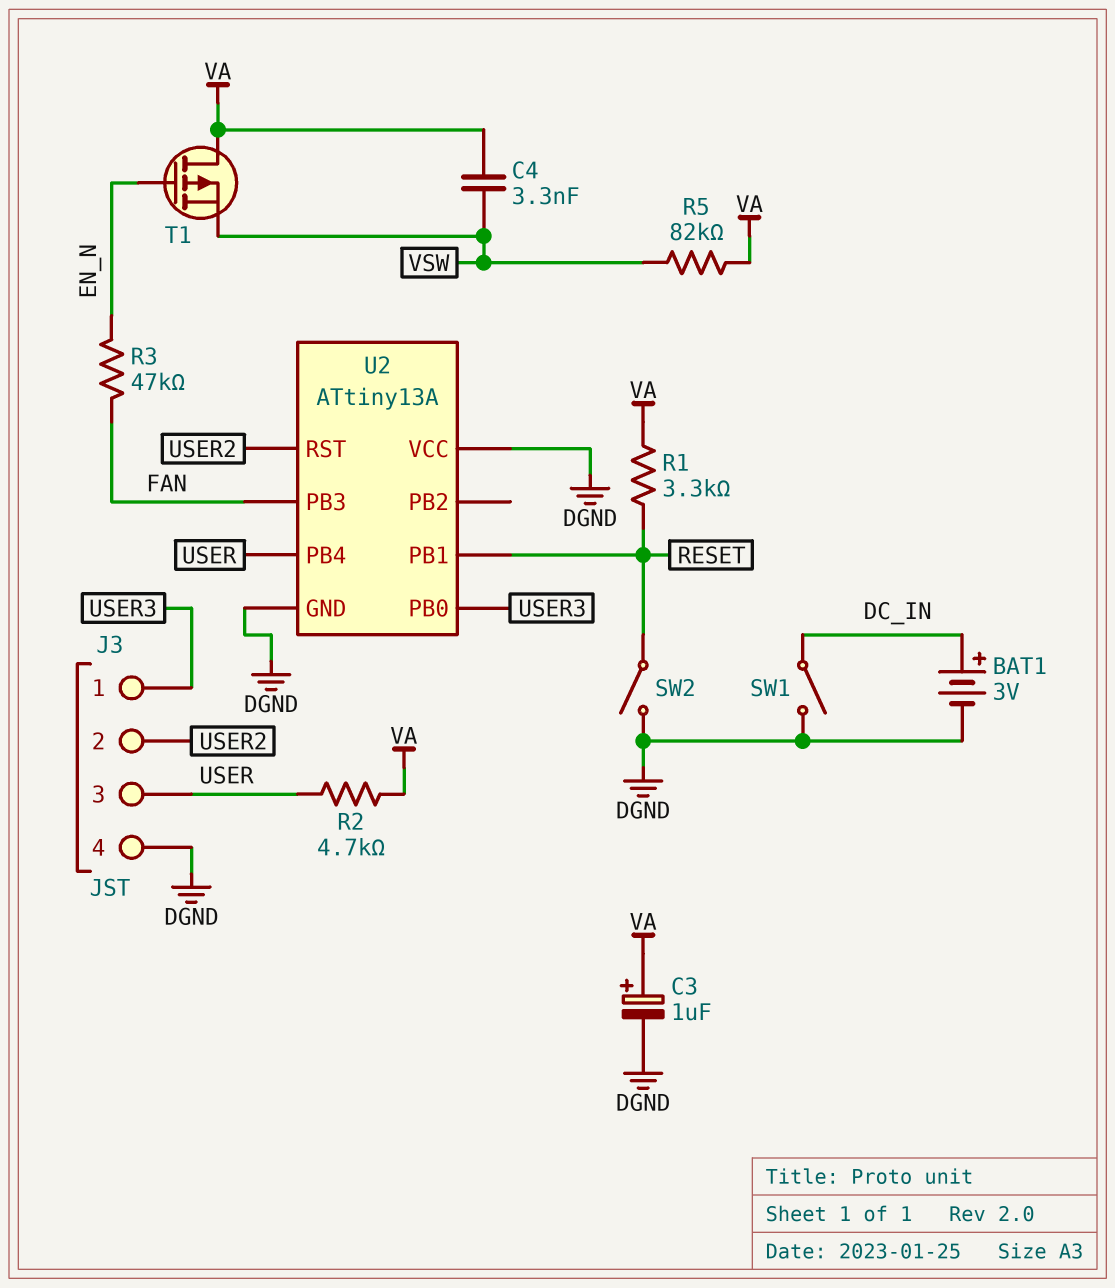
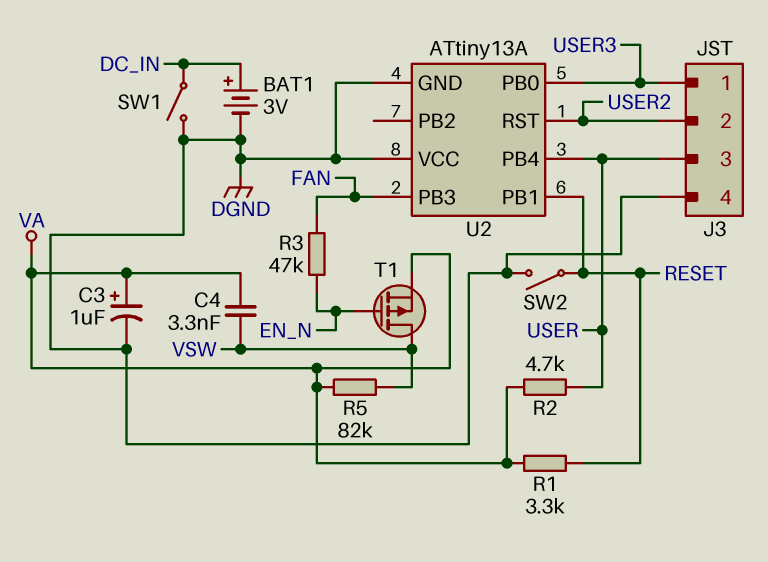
T1: PMOS (G EN_N, D VA, S VSW) -> PMOS (G EN_N, D VSW, S VA)

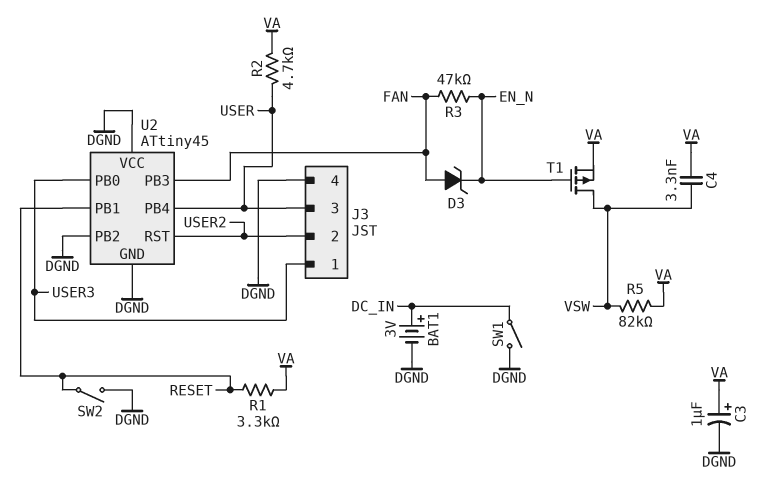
D3: none -> zener (A FAN, K EN_N)
U2: ATtiny13A -> ATtiny45
U2 pin PB2: none -> DGND

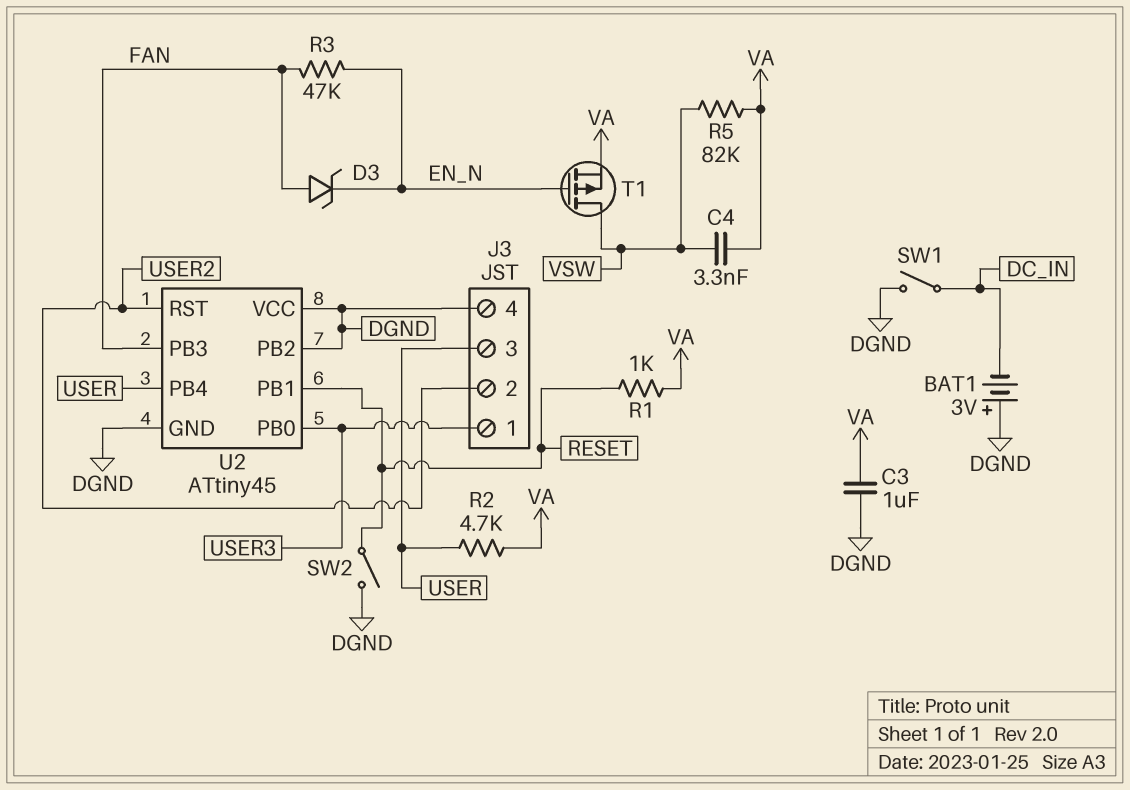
BAT1: 3V (plus DC_IN, minus DGND) -> 3V (plus DGND, minus DC_IN)
C3: 1uF (plus VA, minus DGND) -> 1uF (DGND, VA)
R1: 3.3k (RESET, VA) -> 1k (RESET, VA)

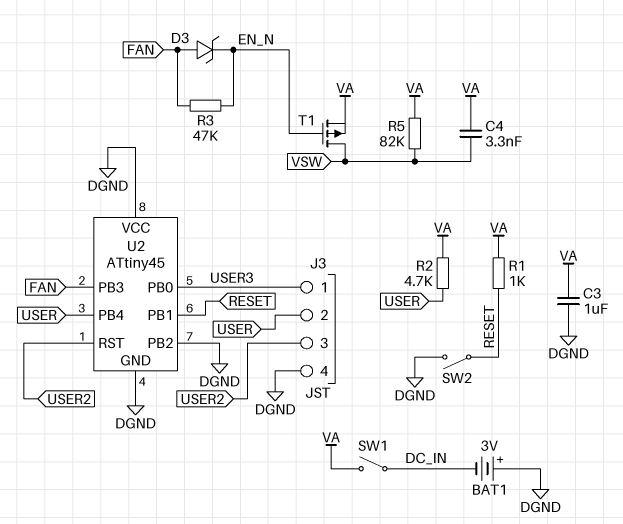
J3 pin 2: USER2 -> USER
J3 pin 3: USER -> USER2
SW1: switch (DC_IN, DGND) -> switch (DC_IN, VA)

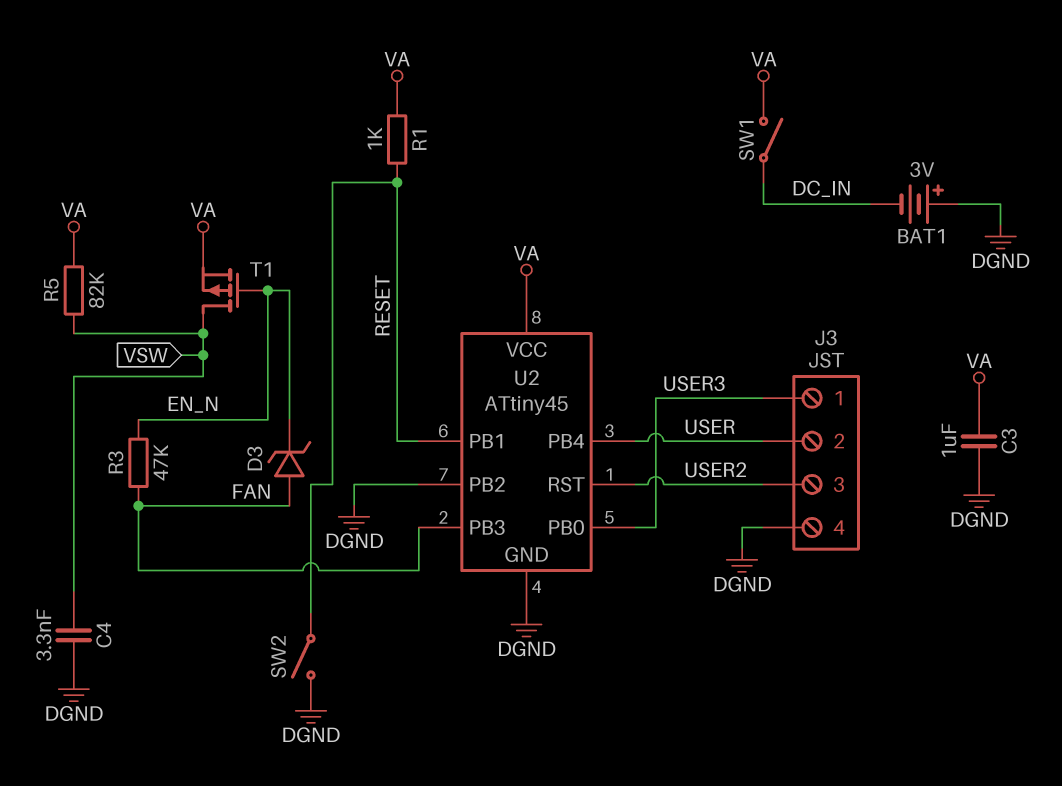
C4: 3.3nF (VA, VSW) -> 3.3nF (DGND, VSW)
R2: 4.7k (USER, VA) -> none
U2 pin VCC: DGND -> VA

